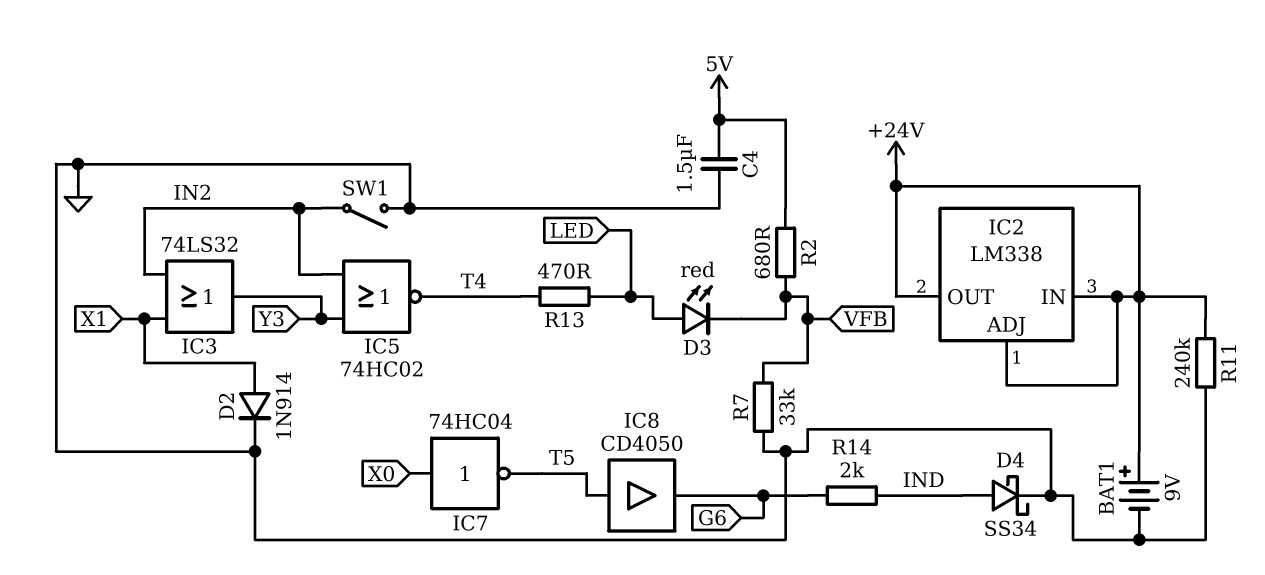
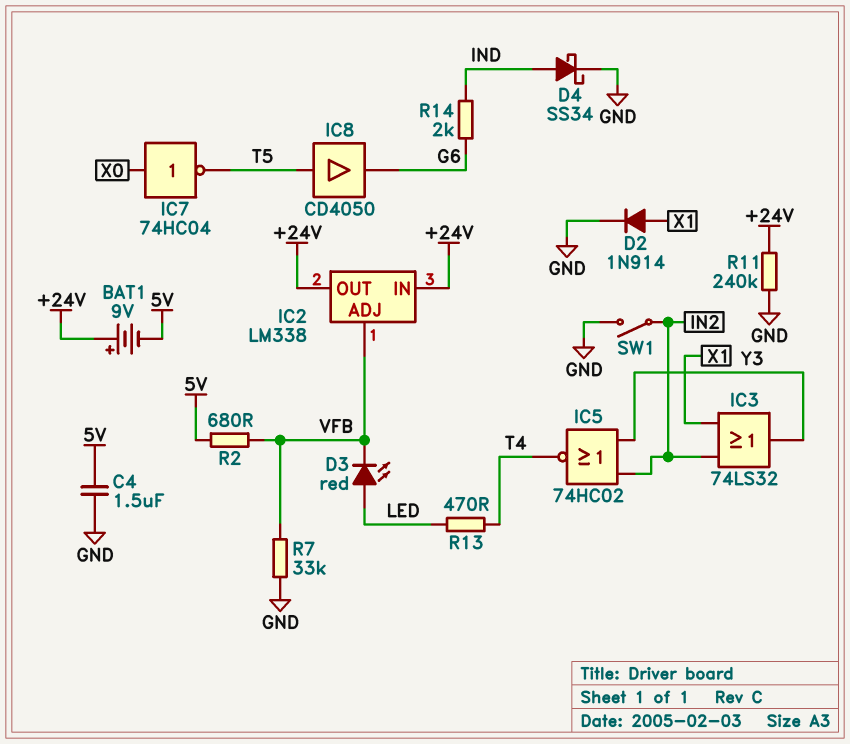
BAT1: 9V (plus +24V, minus GND) -> 9V (plus +24V, minus 5V)
IC2 pin ADJ: +24V -> VFB

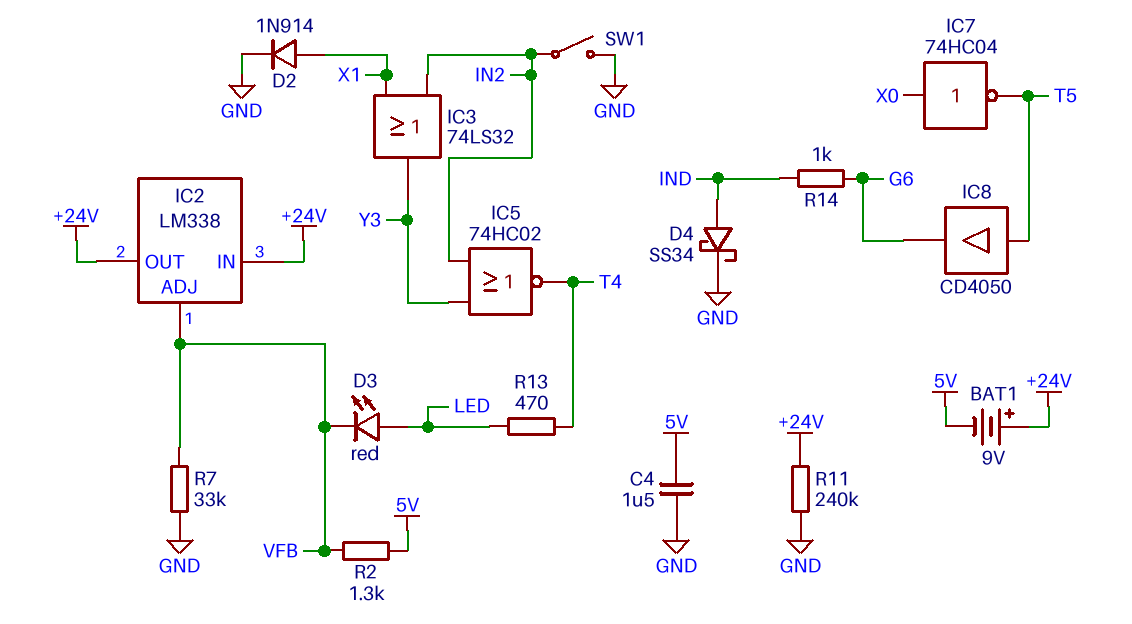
R2: 680 (5V, VFB) -> 1.3k (5V, VFB)
R14: 2k (G6, IND) -> 1k (G6, IND)

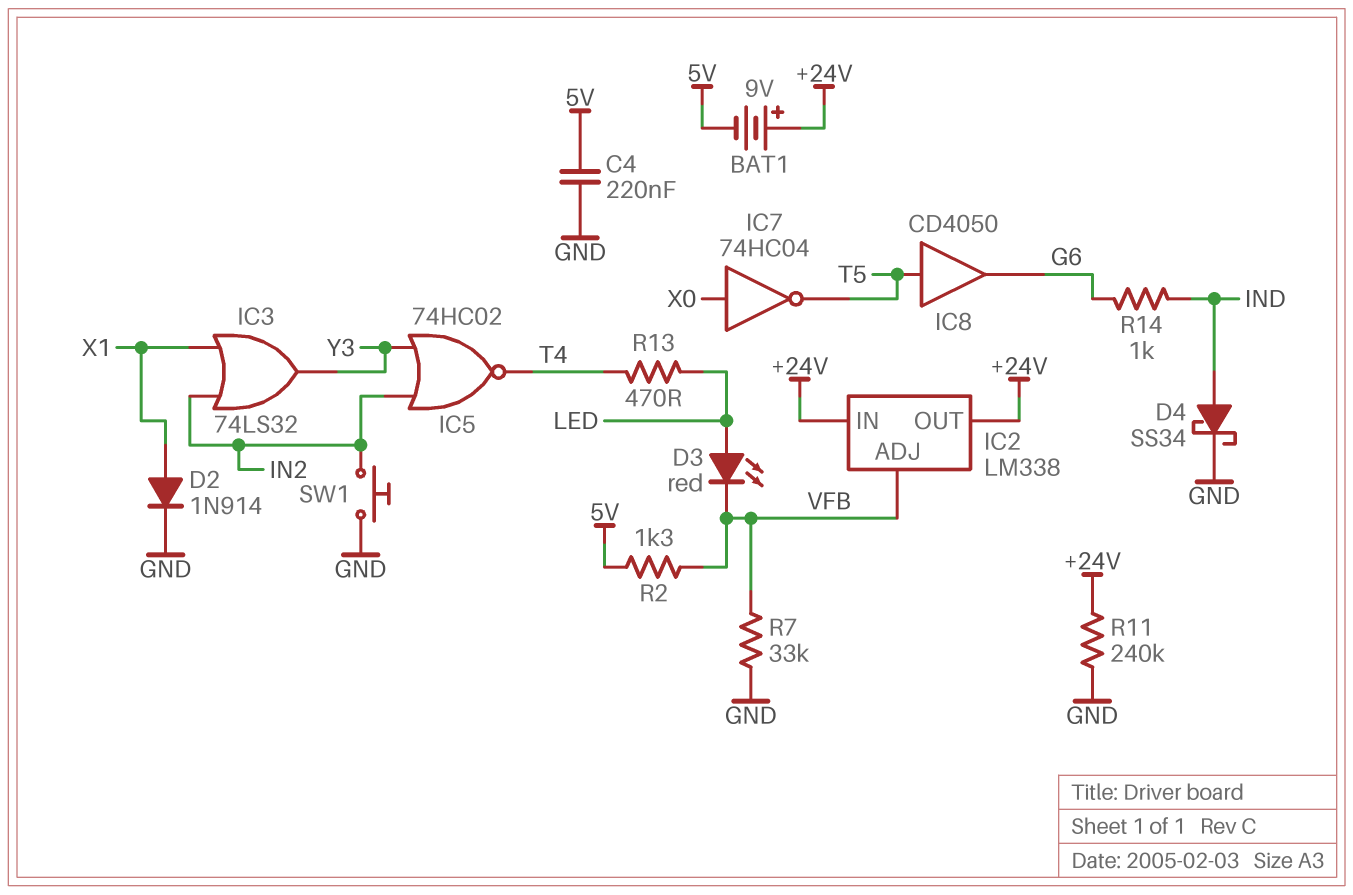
C4: 1.5uF (5V, GND) -> 220nF (5V, GND)
SW1: switch (GND, IN2) -> button (GND, IN2)

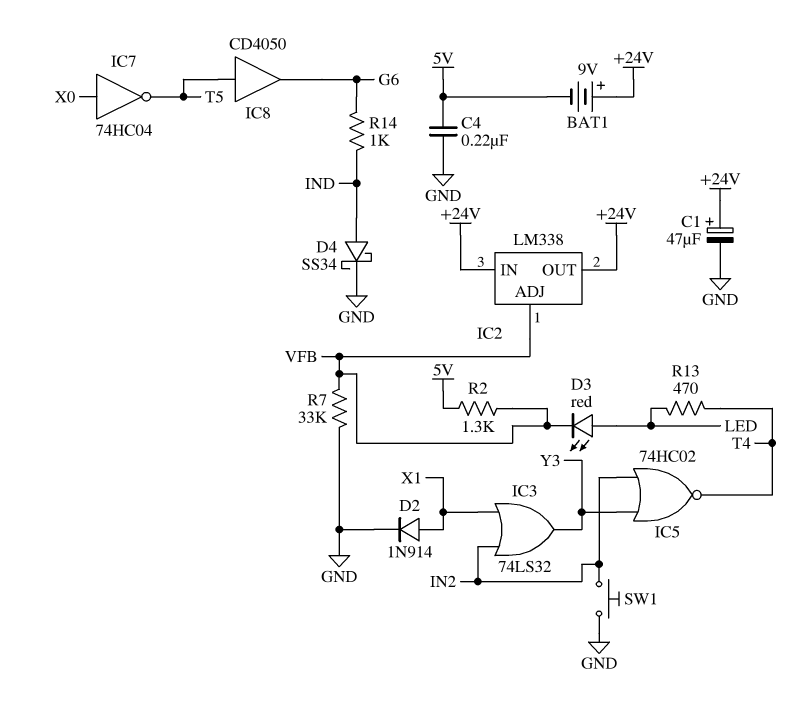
C1: none -> 47uF (plus +24V, minus GND)
R11: 240k (+24V, GND) -> none

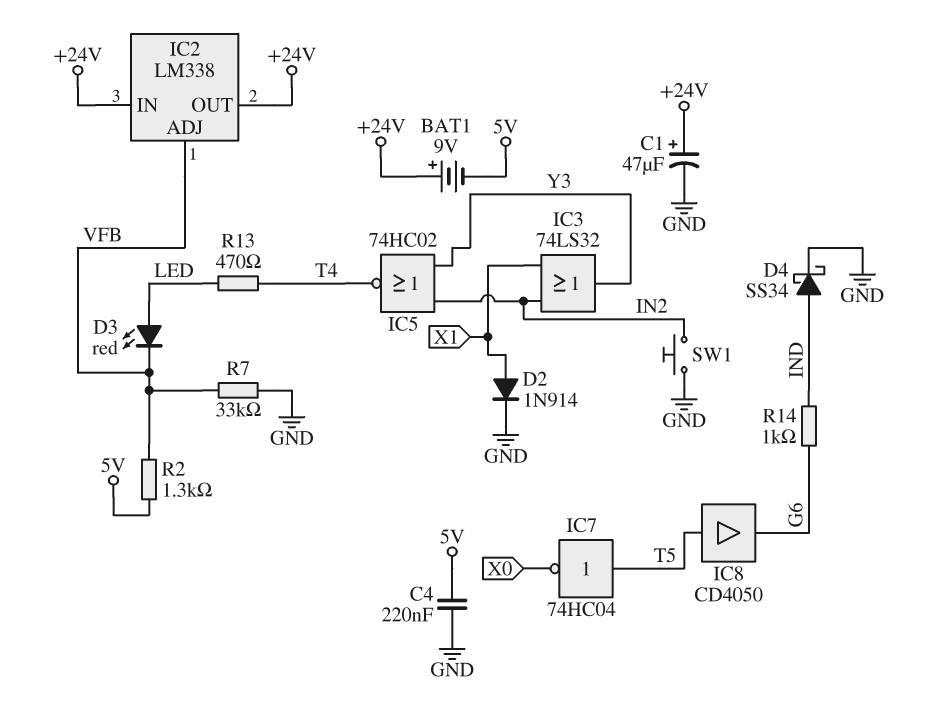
IC7: NOT 74HC04 (in X0, out T5) -> NOT 74HC04 (in T5, out X0)

